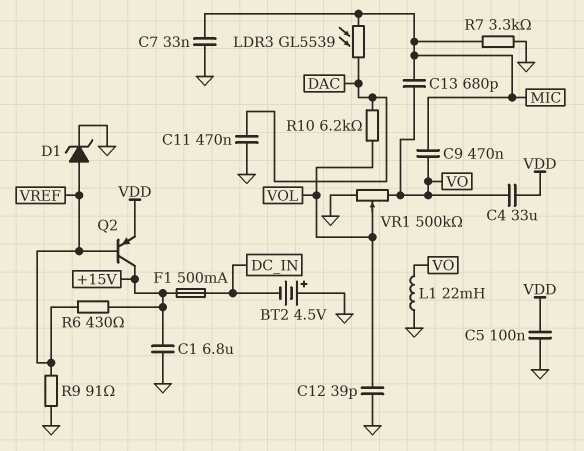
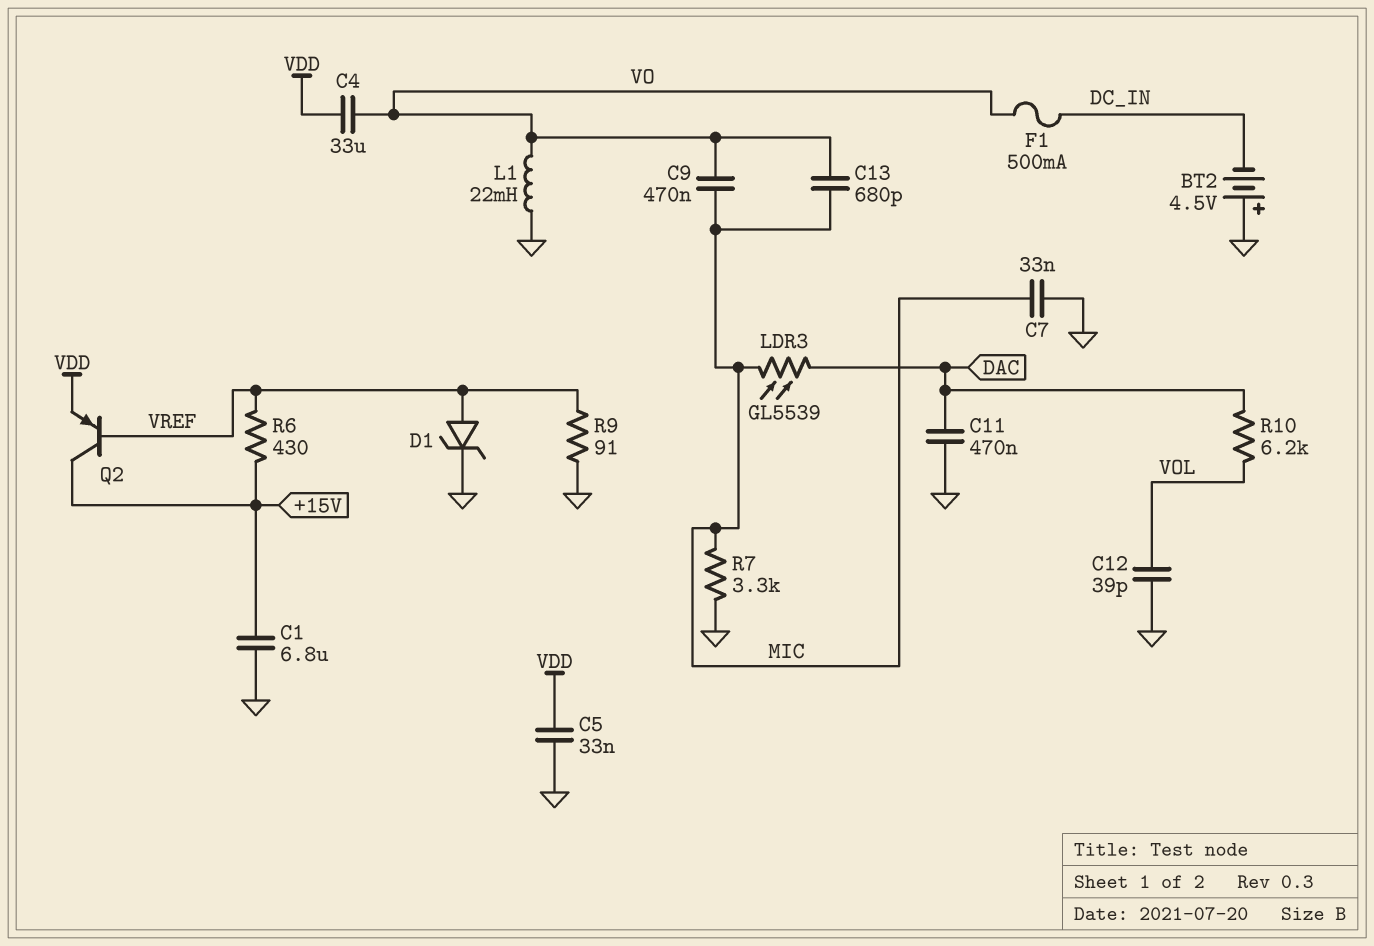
C5: 100nF (GND, VDD) -> 33nF (GND, VDD)
F1: 500mA (+15V, DC_IN) -> 500mA (DC_IN, VO)
VR1: 500k (GND, VO, wiper VOL) -> none

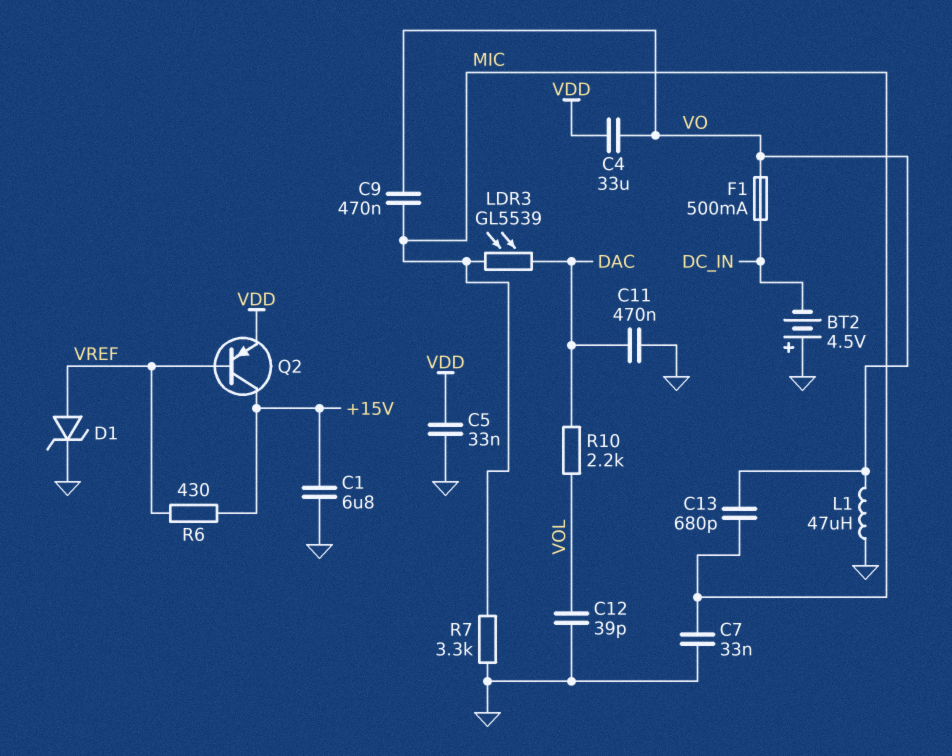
L1: 22mH (GND, VO) -> 47uH (GND, VO)
R9: 91 (GND, VREF) -> none
R10: 6.2k (DAC, VOL) -> 2.2k (DAC, VOL)

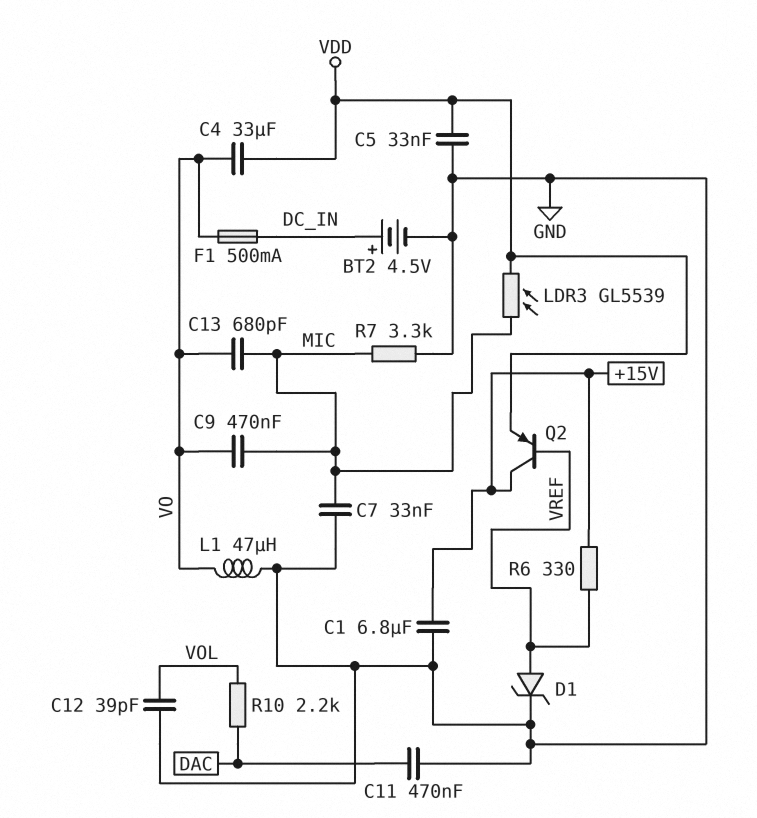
BT2: 4.5V (plus GND, minus DC_IN) -> 4.5V (plus DC_IN, minus GND)
LDR3: GL5539 (DAC, MIC) -> GL5539 (MIC, VDD)
R6: 430 (+15V, VREF) -> 330 (+15V, VREF)

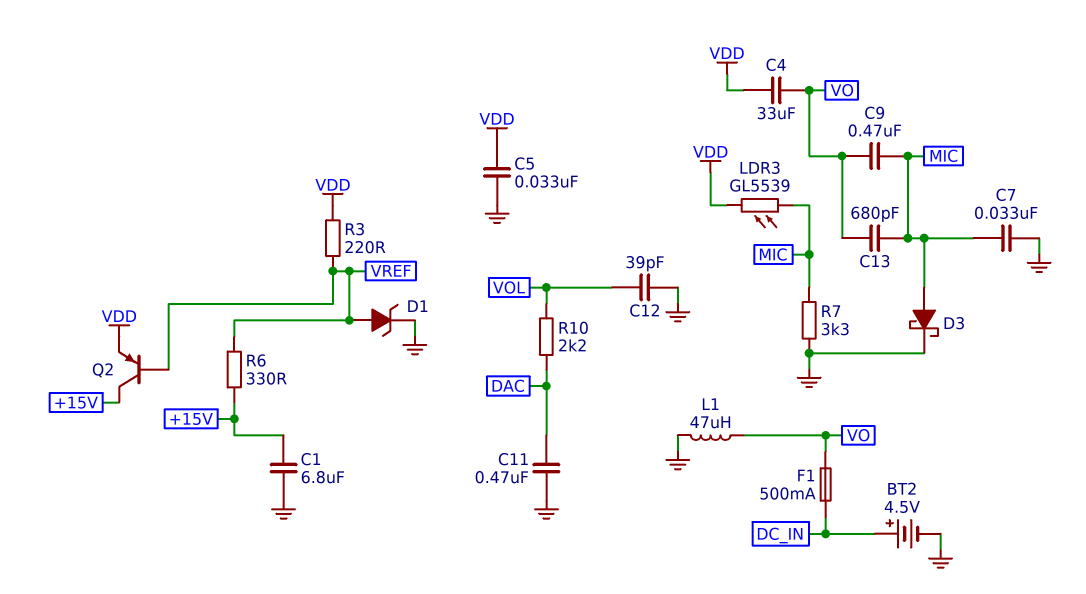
D3: none -> schottky (A MIC, K GND)
R3: none -> 220 (VDD, VREF)

